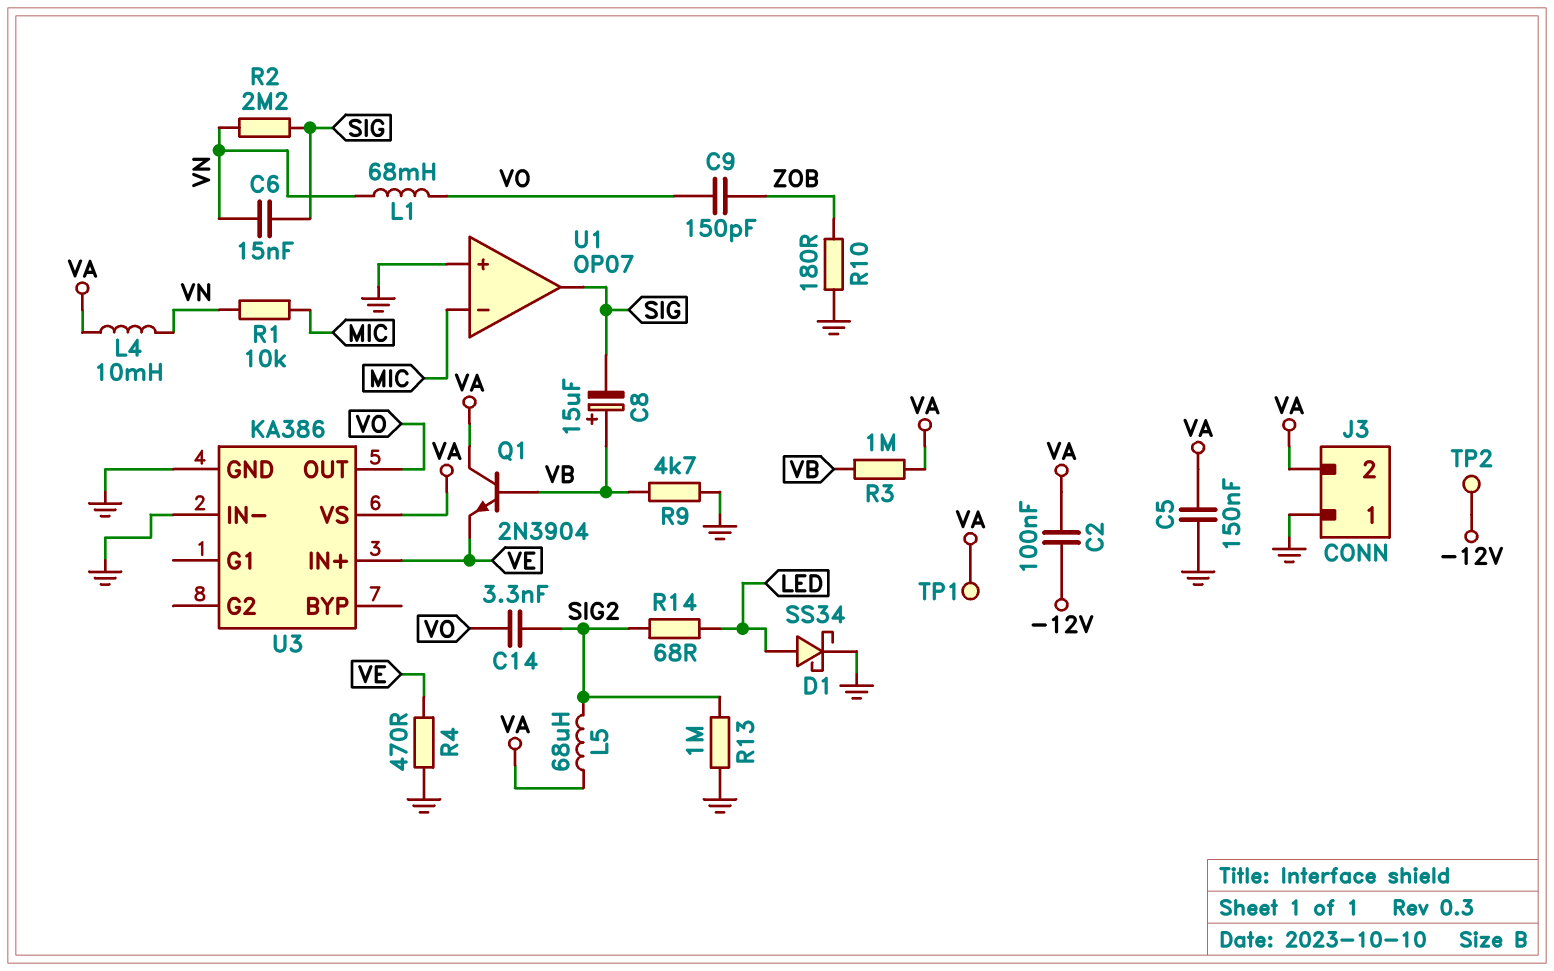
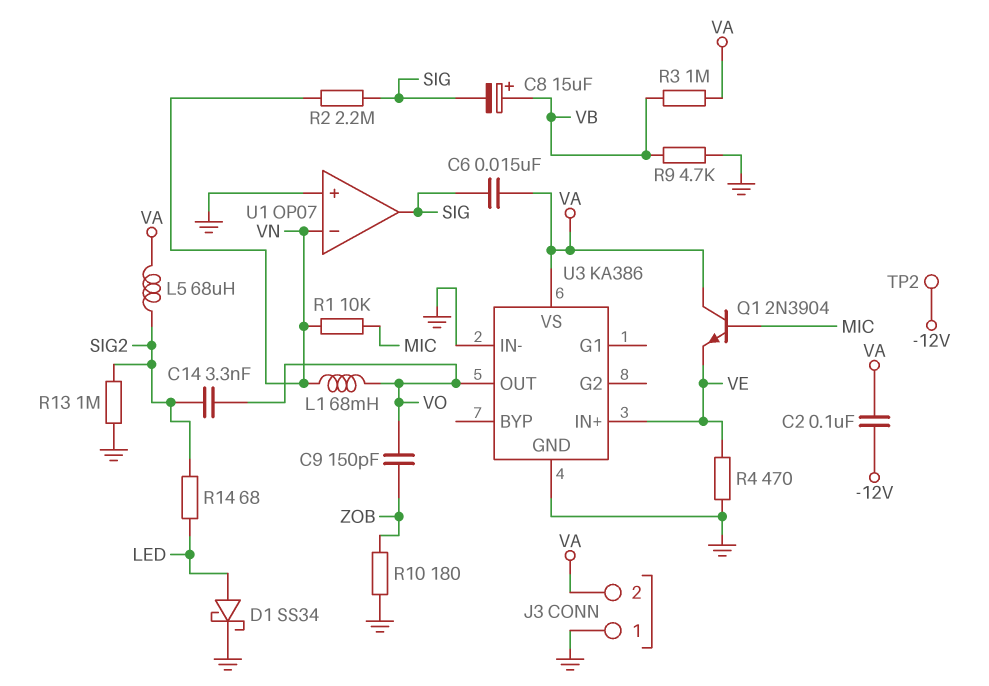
C5: 150nF (GND, VA) -> none
C6: 15nF (SIG, VN) -> 15nF (SIG, VA)
L4: 10mH (VA, VN) -> none
Q1: NPN 2N3904 (B VB, C VA, E VE) -> NPN 2N3904 (B MIC, C VA, E VE)
TP1: test point (VA) -> none
U1 pin in-: MIC -> VN

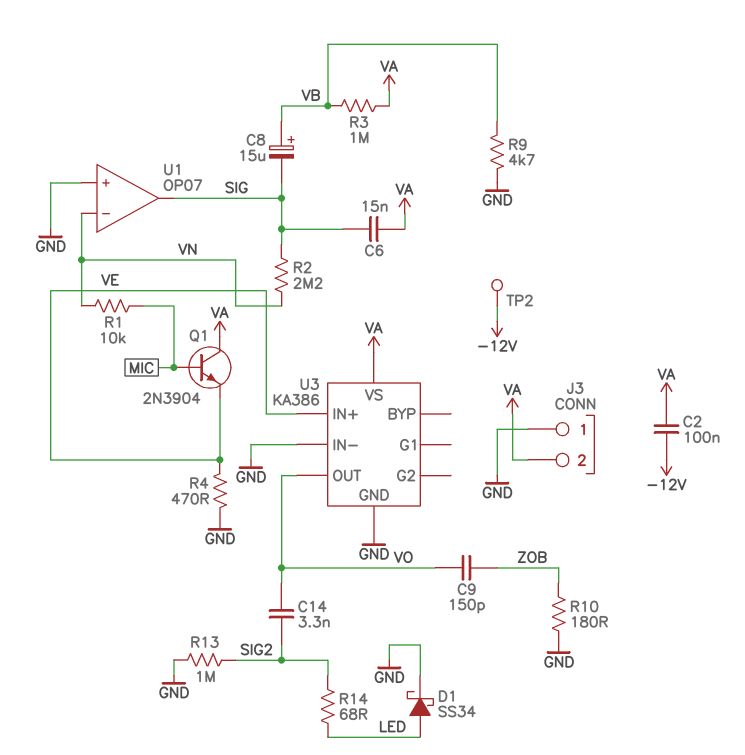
L1: 68mH (VN, VO) -> none
L5: 68uH (SIG2, VA) -> none

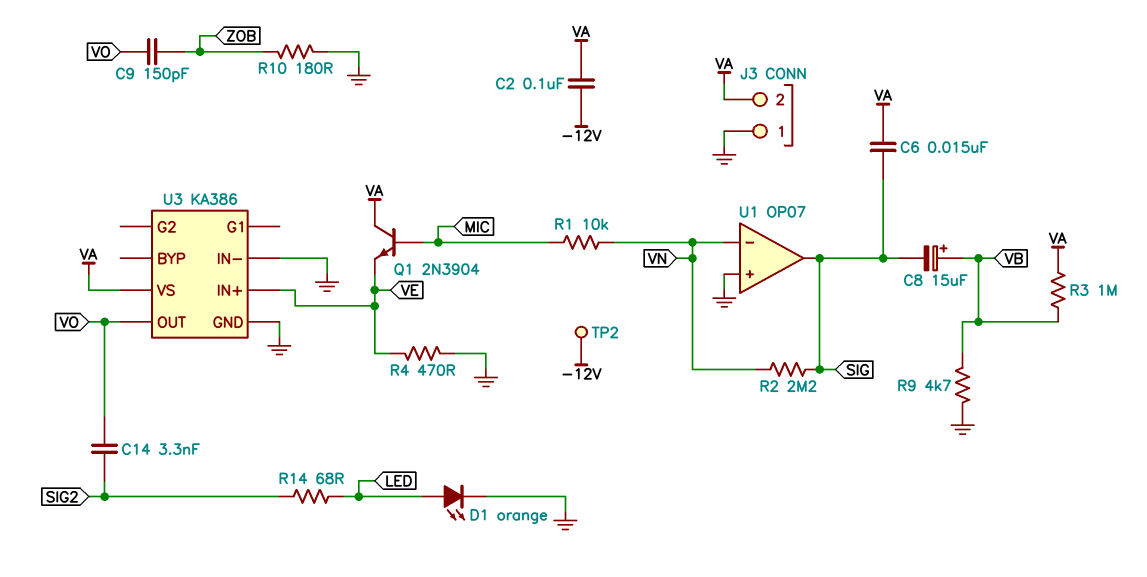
D1: schottky SS34 (A LED, K GND) -> LED orange (A LED, K GND)
R13: 1M (GND, SIG2) -> none

